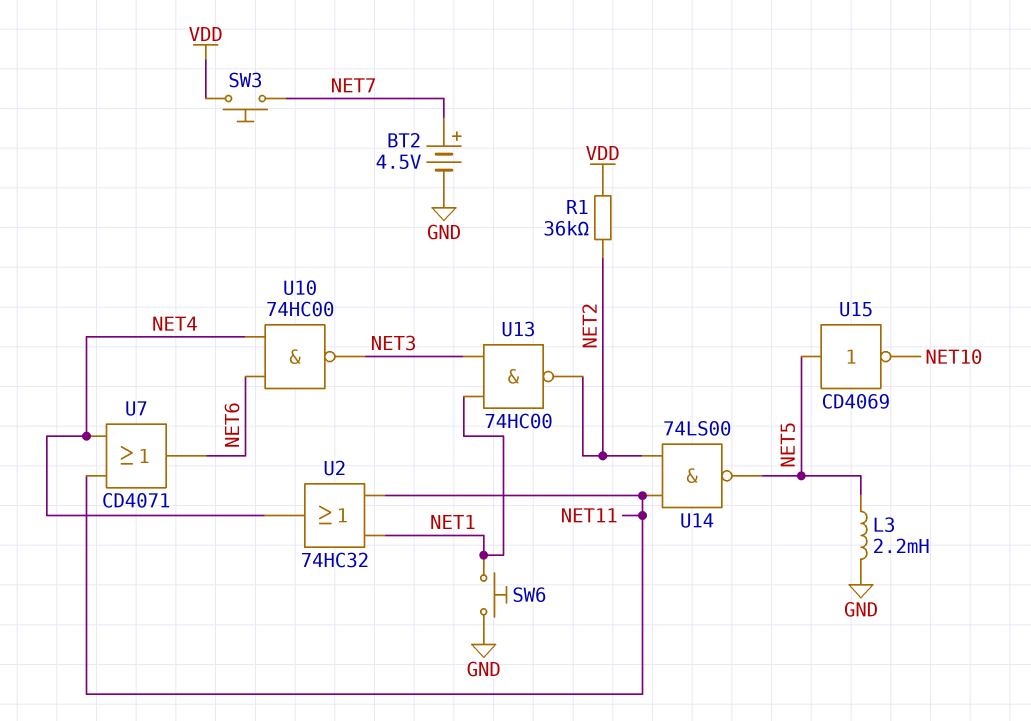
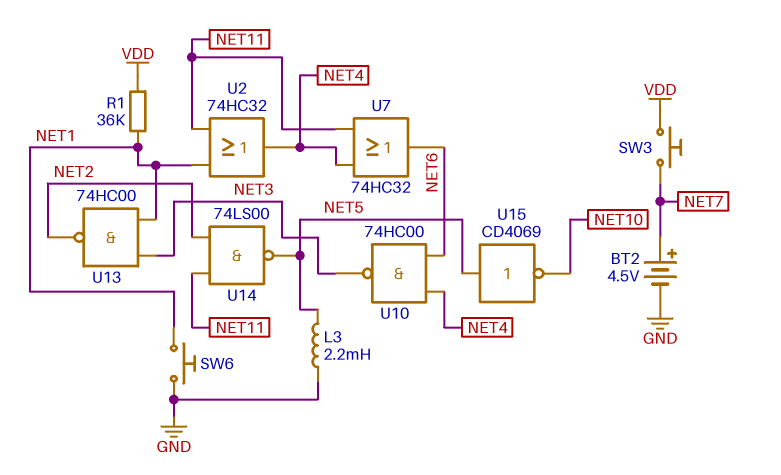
R1: 36k (NET2, VDD) -> 36k (NET1, VDD)
U7: OR CD4071 (in NET4, in NET11, out NET6) -> OR 74HC32 (in NET4, in NET11, out NET6)

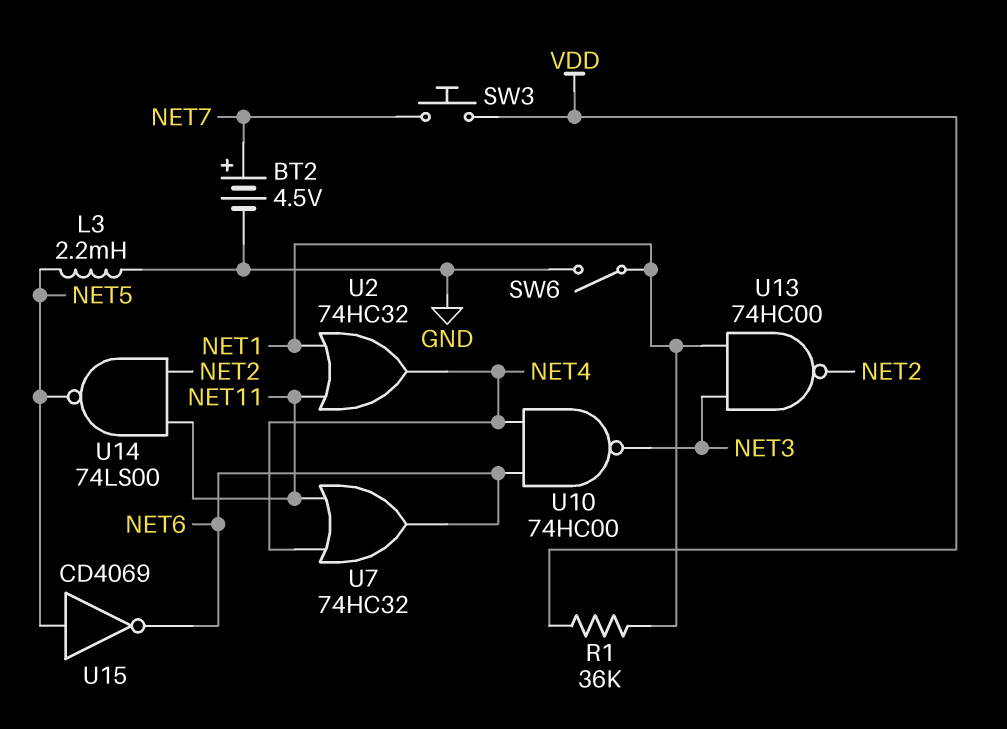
SW6: button (GND, NET1) -> switch (GND, NET1)
U15: NOT CD4069 (in NET5, out NET10) -> NOT CD4069 (in NET5, out NET6)

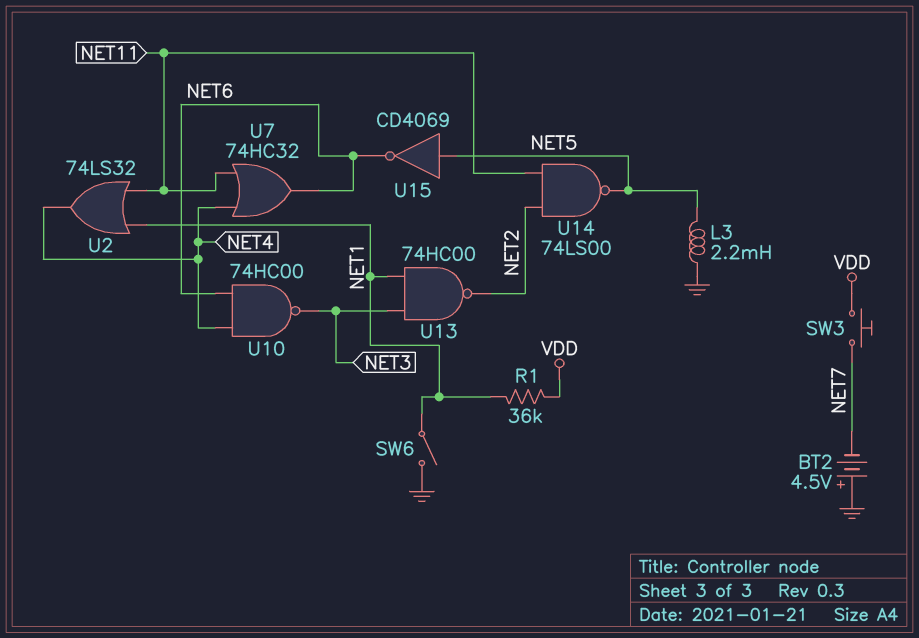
BT2: 4.5V (plus NET7, minus GND) -> 4.5V (plus GND, minus NET7)
U2: OR 74HC32 (in NET1, in NET11, out NET4) -> OR 74LS32 (in NET1, in NET11, out NET4)

